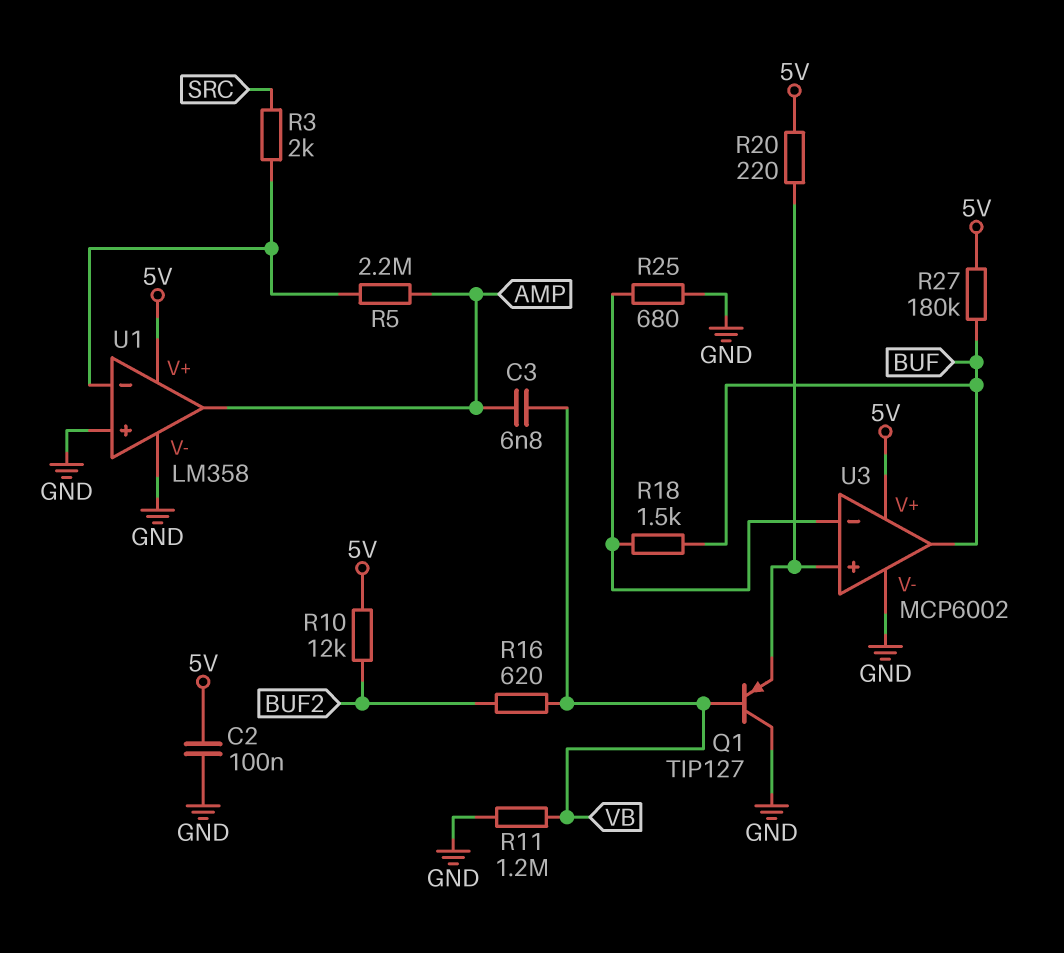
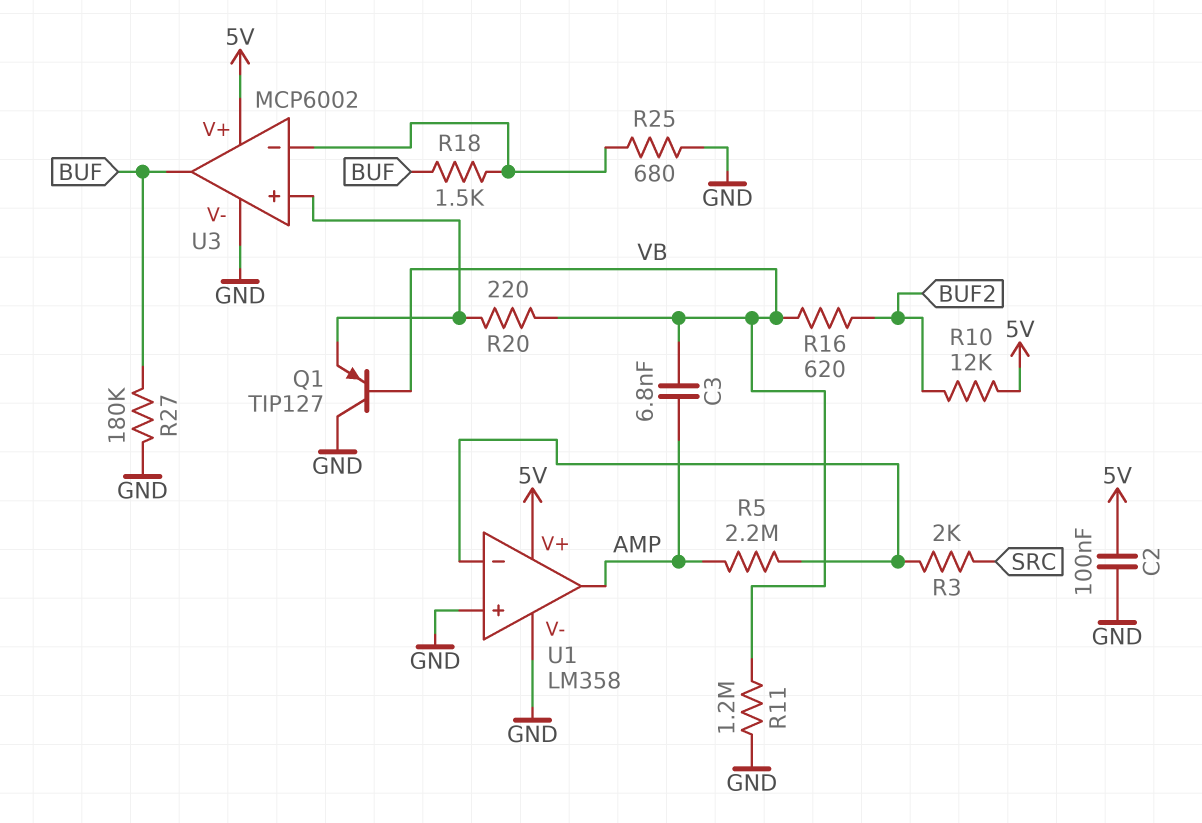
R20: 220 (5V, U3/in+) -> 220 (U3/in+, VB)
R27: 180k (5V, BUF) -> 180k (BUF, GND)

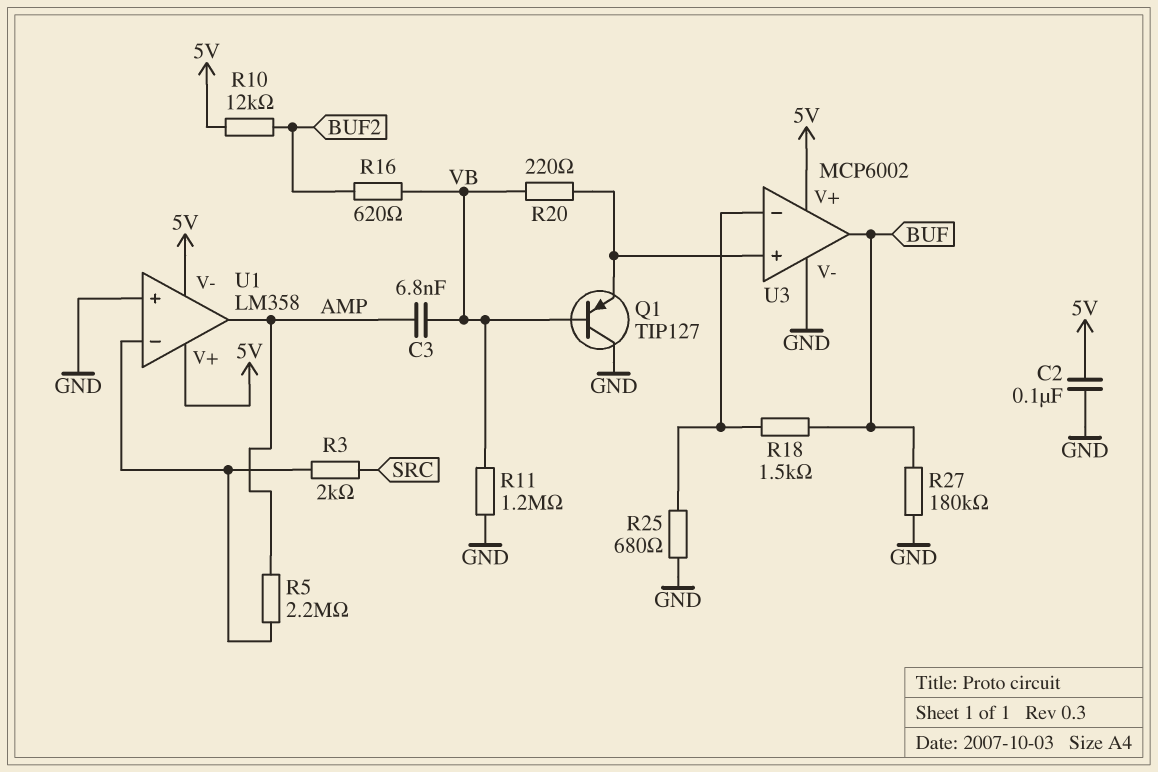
U1 pin V-: GND -> 5V

